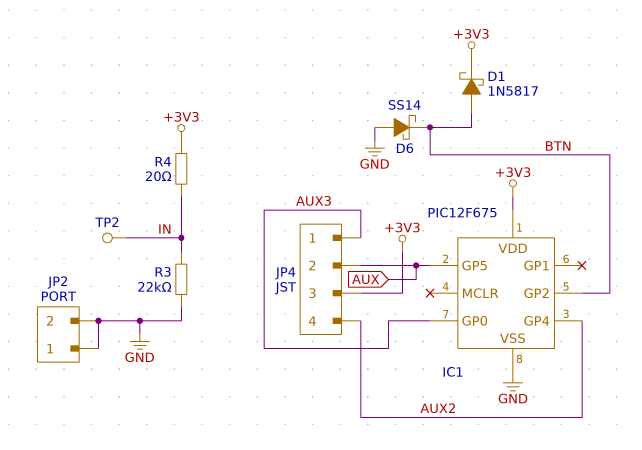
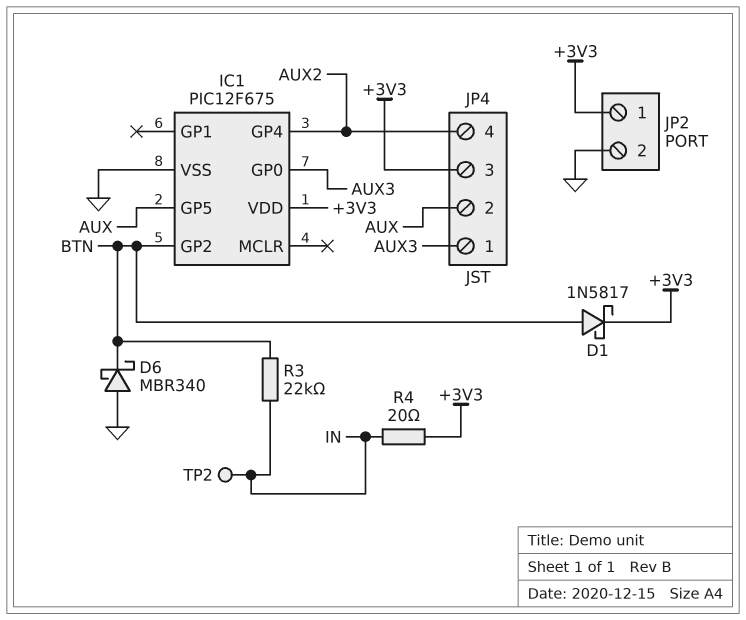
D6: schottky SS14 (A GND, K BTN) -> schottky MBR340 (A GND, K BTN)
JP2 pin 1: GND -> +3V3
R3: 22k (GND, IN) -> 22k (BTN, IN)

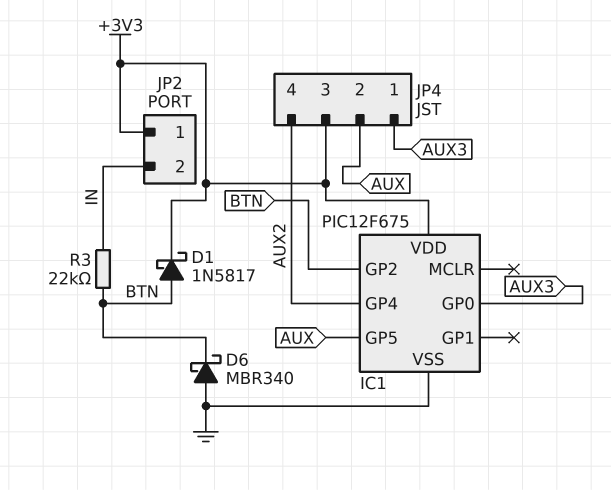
JP2 pin 2: GND -> IN
R4: 20 (+3V3, IN) -> none
TP2: test point (IN) -> none

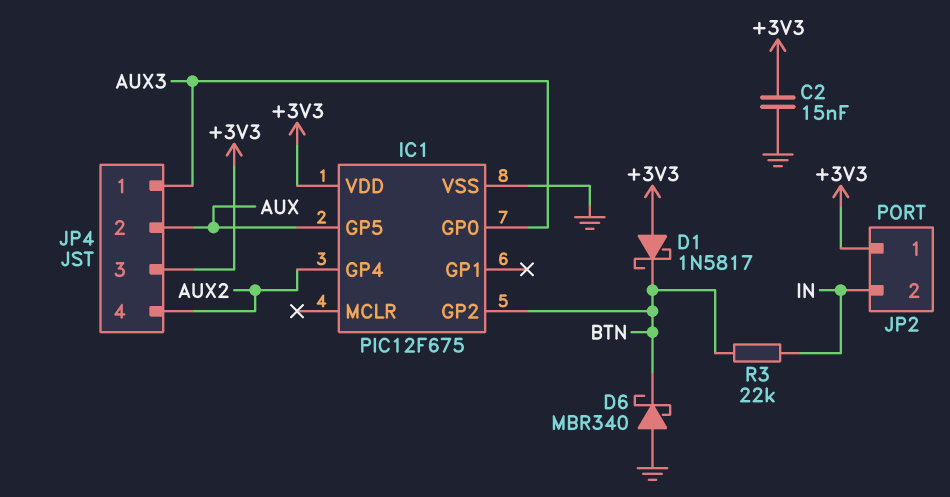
C2: none -> 15nF (+3V3, GND)
D1: schottky 1N5817 (A BTN, K +3V3) -> schottky 1N5817 (A +3V3, K BTN)

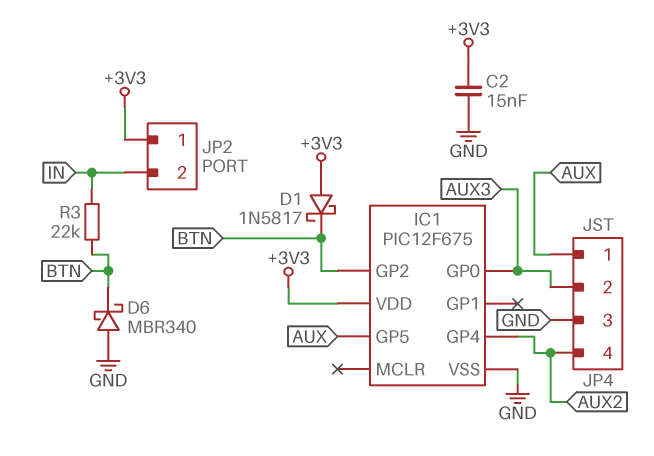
JP4 pin 1: AUX3 -> AUX
JP4 pin 2: AUX -> AUX3
JP4 pin 3: +3V3 -> GND

